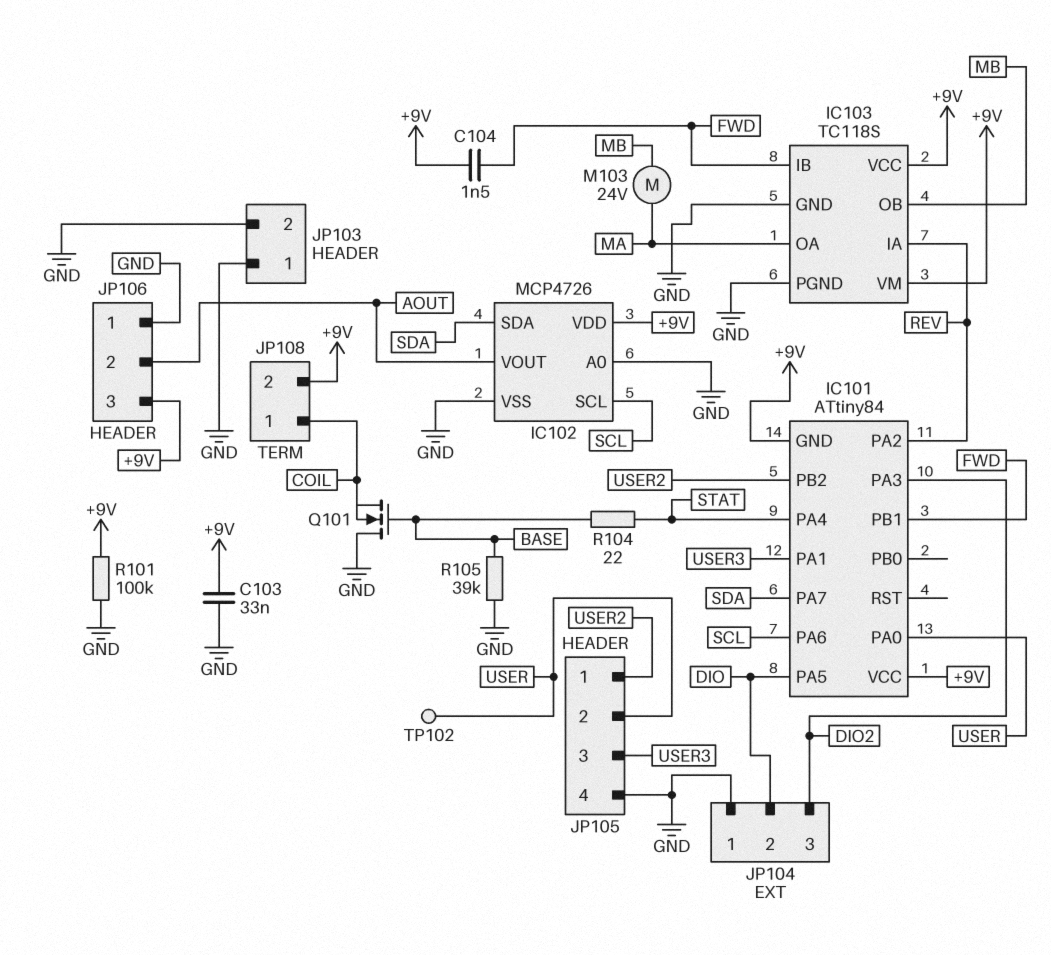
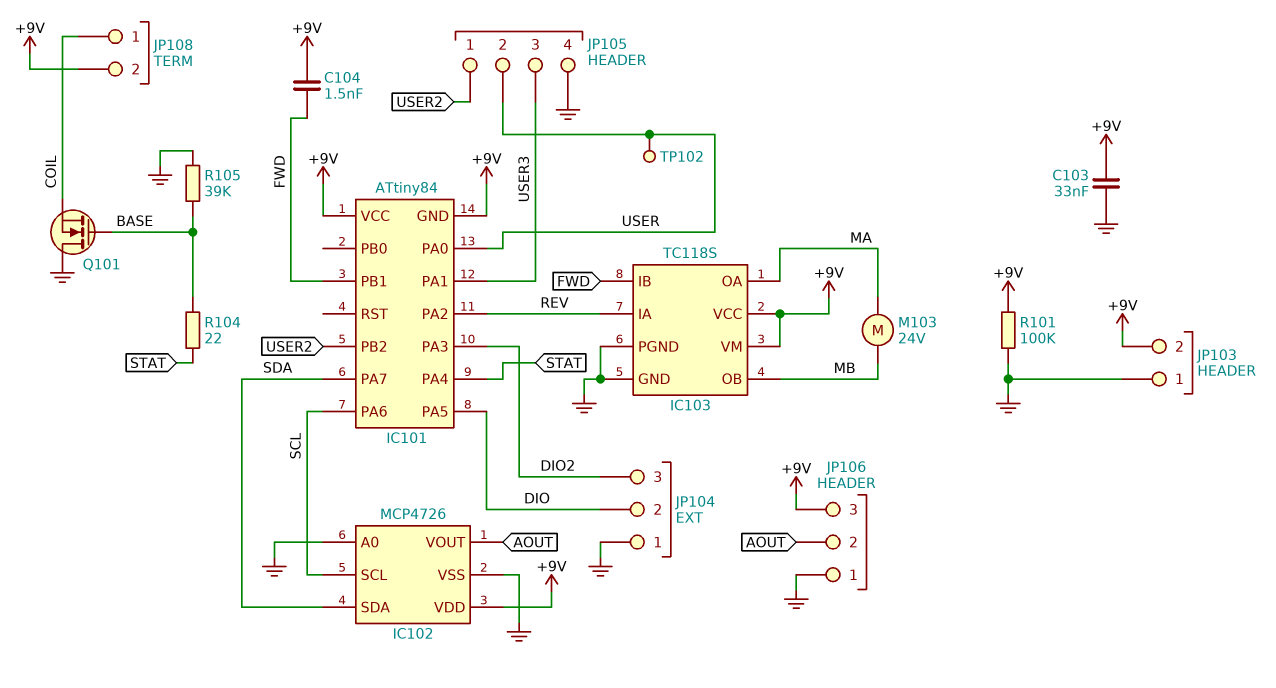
JP103 pin 2: GND -> +9V

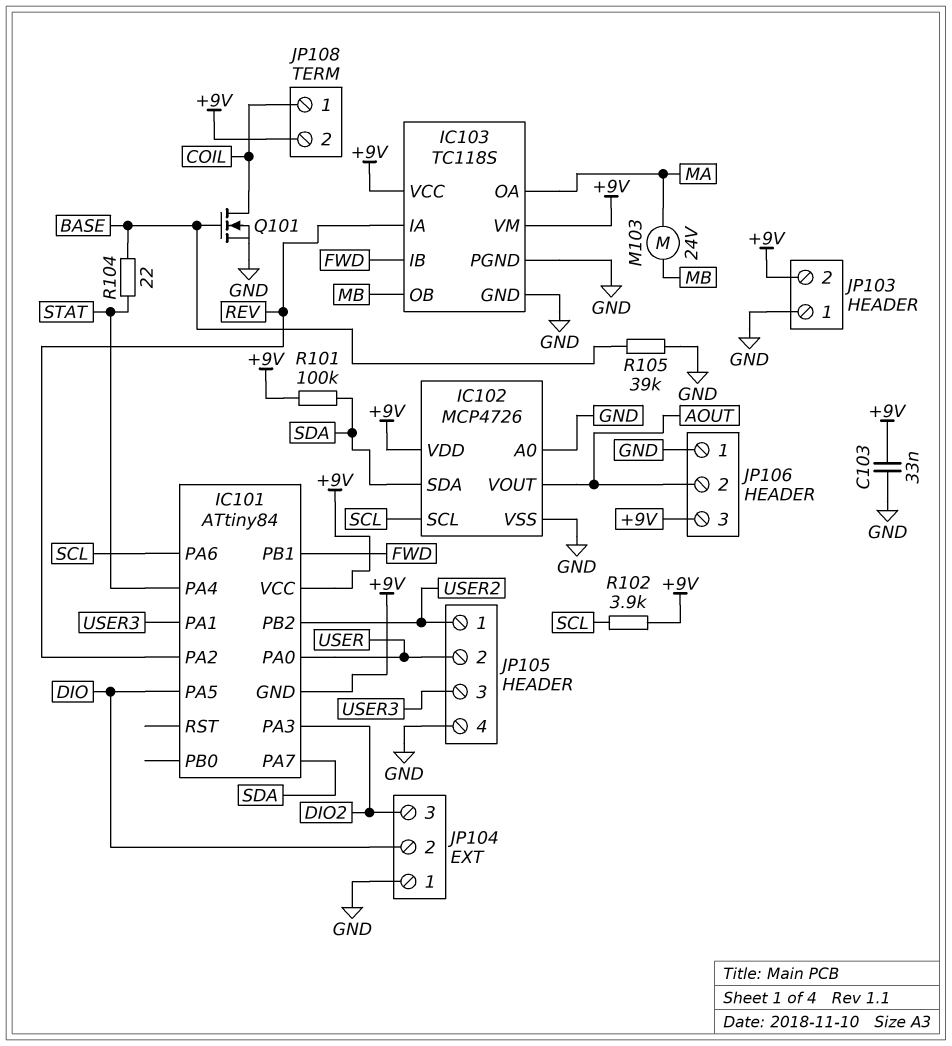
C104: 1.5nF (+9V, FWD) -> none
Q101: NMOS (G BASE, D GND, S COIL) -> NMOS (G BASE, D COIL, S GND)
R101: 100k (+9V, GND) -> 100k (+9V, SDA)
R102: none -> 3.9k (+9V, SCL)
TP102: test point (USER) -> none

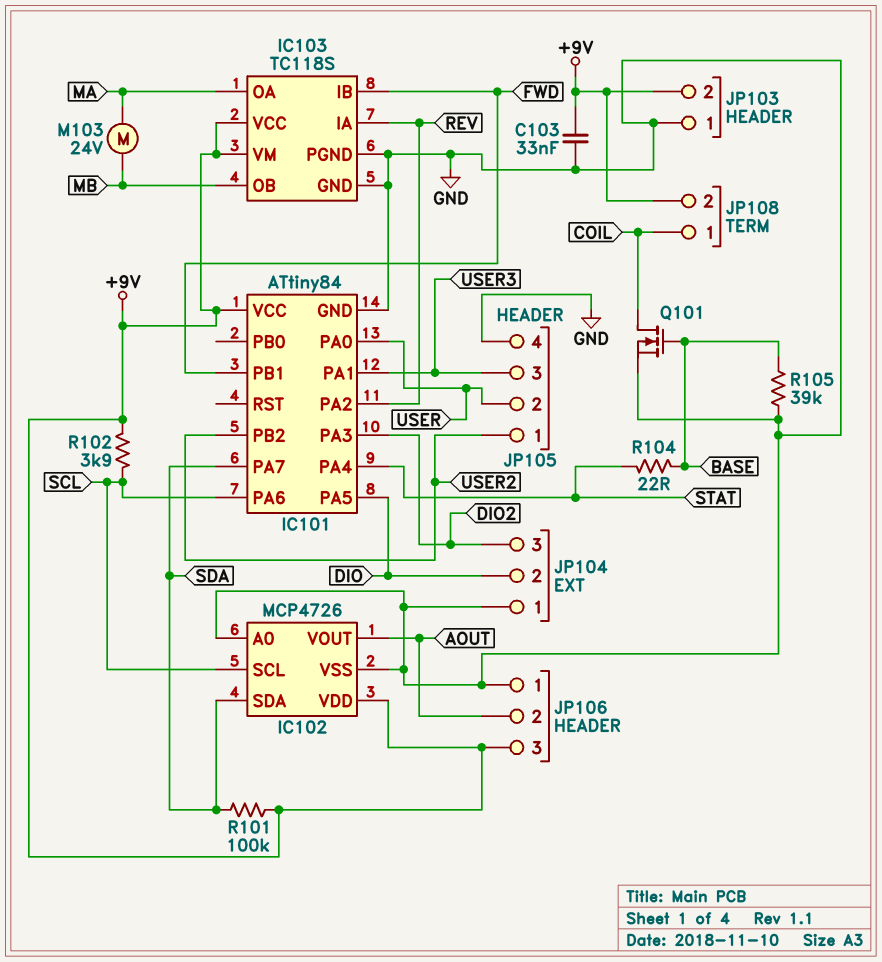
IC101 pin GND: +9V -> GND

